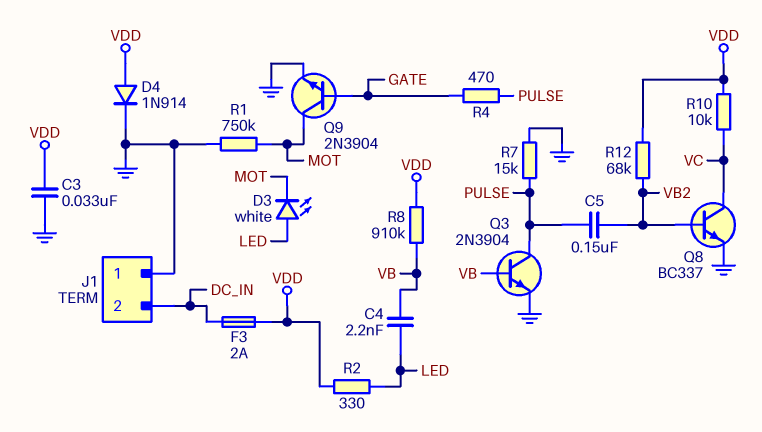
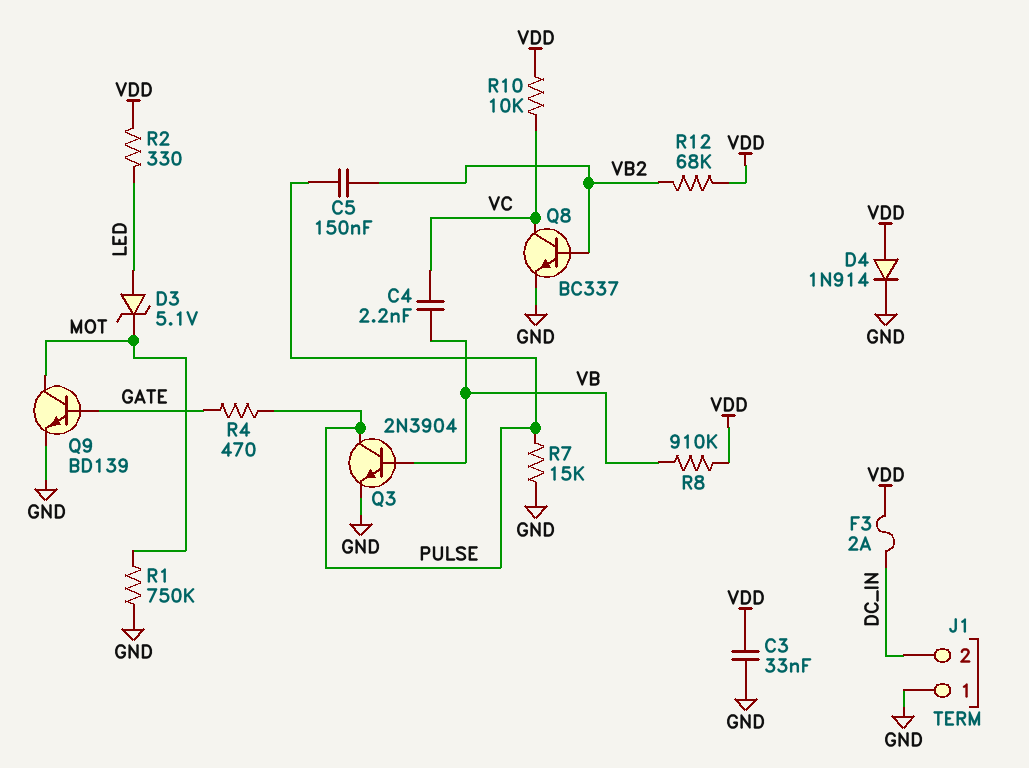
C4: 2.2nF (LED, VB) -> 2.2nF (VB, VC)
D3: LED white (A LED, K MOT) -> zener 5.1V (A LED, K MOT)
Q9: NPN 2N3904 (B GATE, C MOT, E GND) -> NPN BD139 (B GATE, C MOT, E GND)

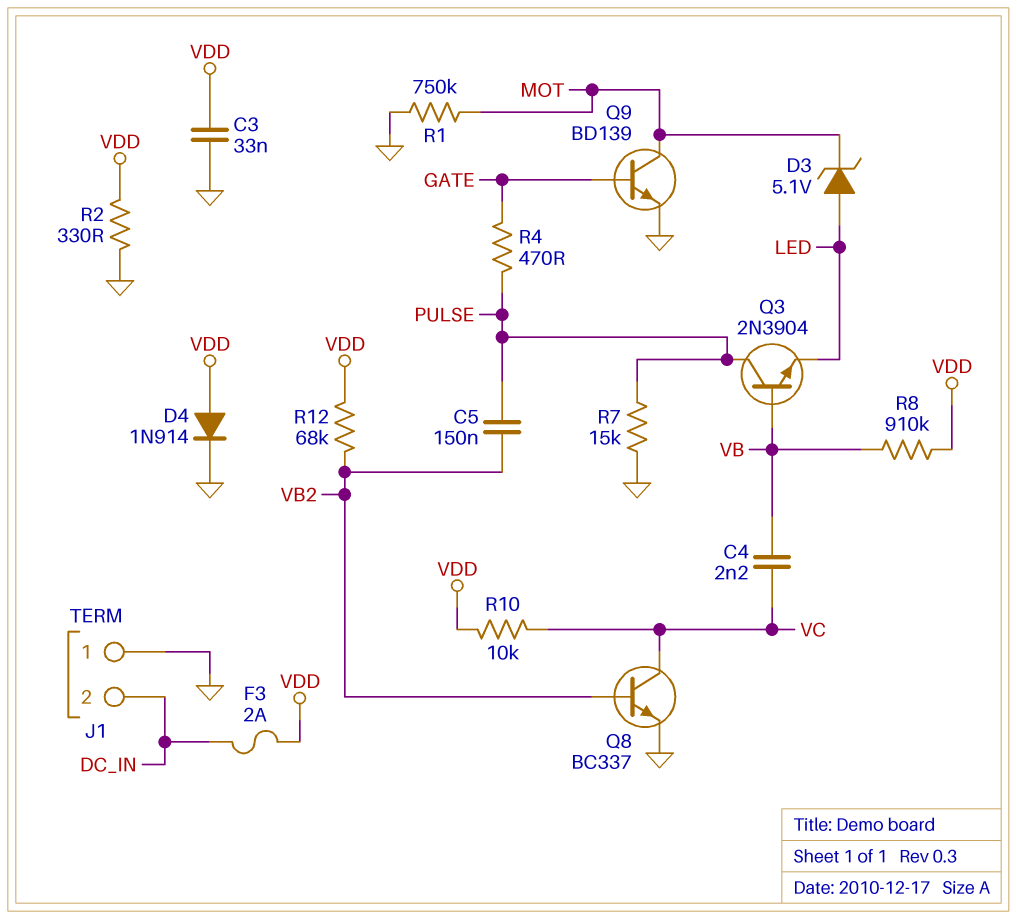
Q3: NPN 2N3904 (B VB, C PULSE, E GND) -> NPN 2N3904 (B VB, C PULSE, E LED)
R2: 330 (LED, VDD) -> 330 (GND, VDD)

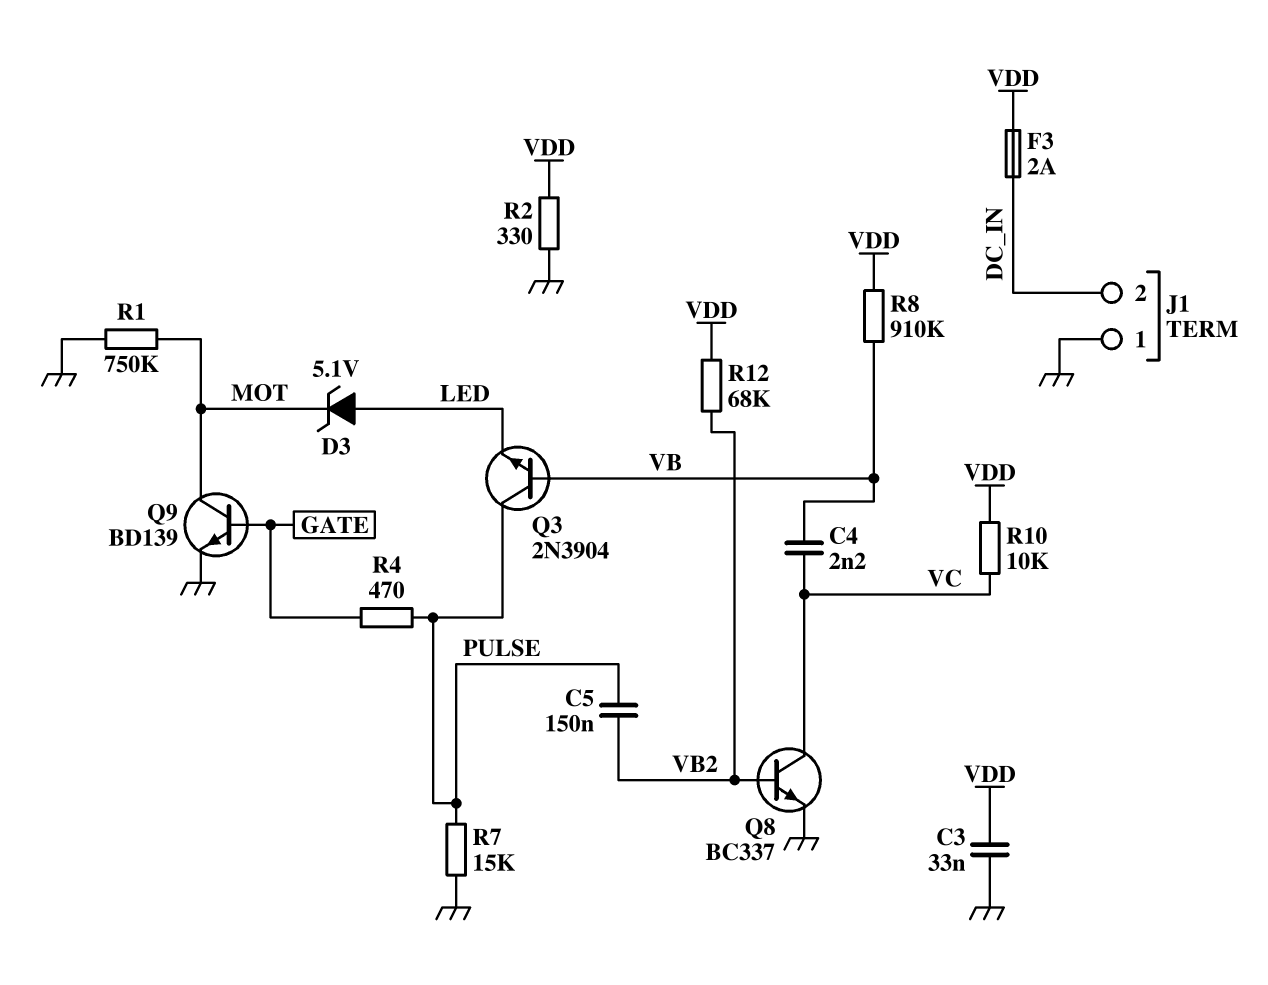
D4: diode 1N914 (A VDD, K GND) -> none

